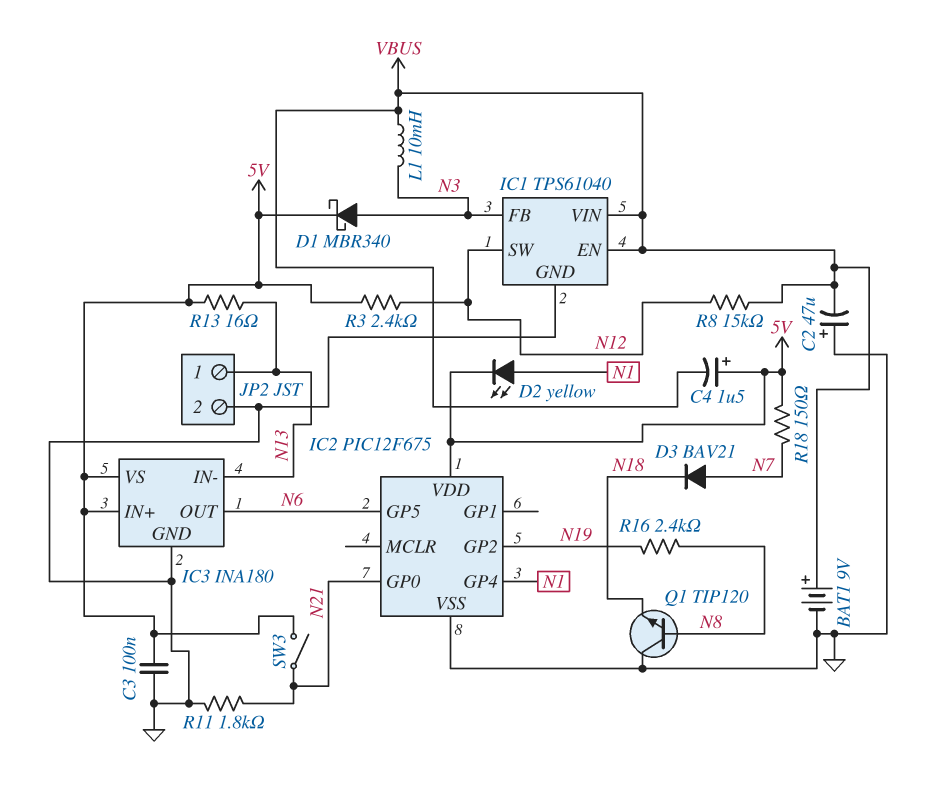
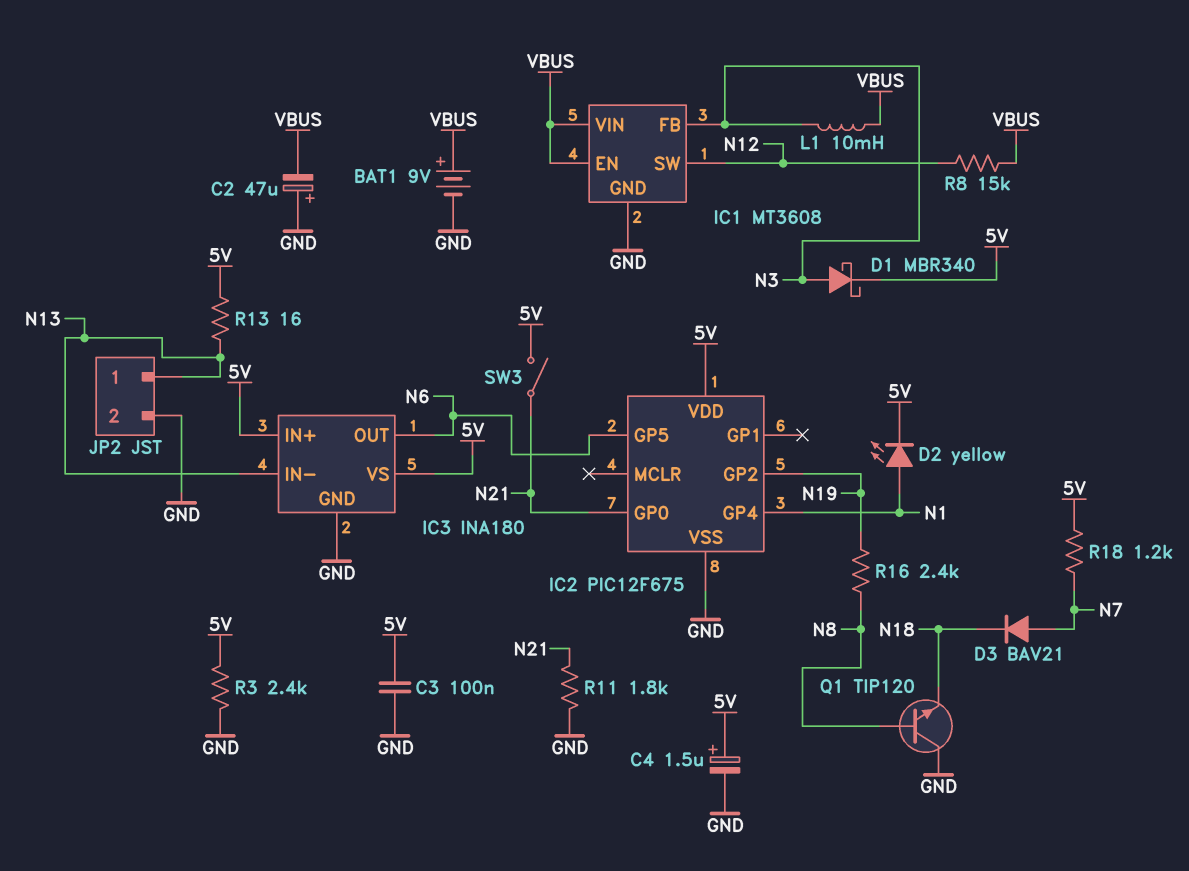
C4: 1.5uF (plus 5V, minus VBUS) -> 1.5uF (plus 5V, minus GND)
IC1: TPS61040 -> MT3608
R3: 2.4k (5V, N12) -> 2.4k (5V, GND)
R18: 150 (5V, N7) -> 1.2k (5V, N7)

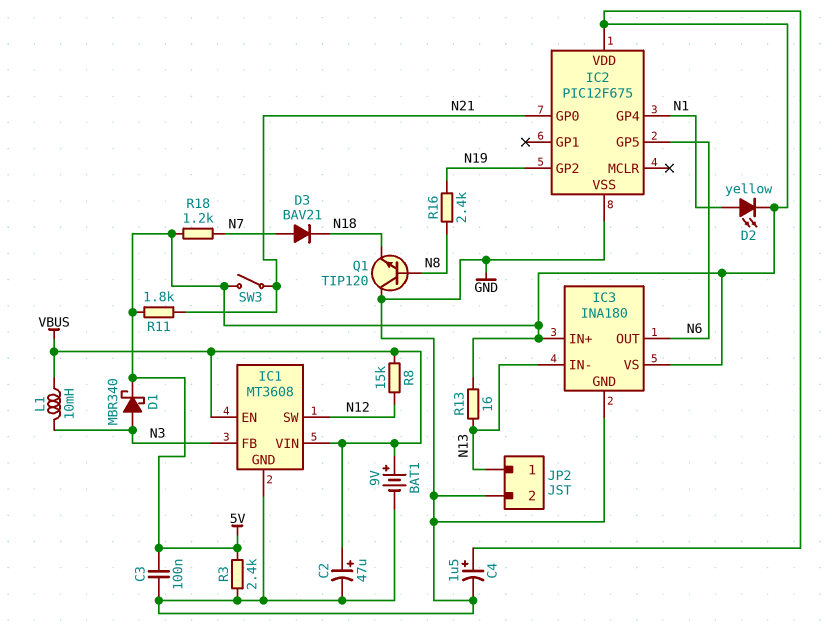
C2: 47uF (plus GND, minus VBUS) -> 47uF (plus VBUS, minus GND)
R11: 1.8k (GND, N21) -> 1.8k (5V, N21)

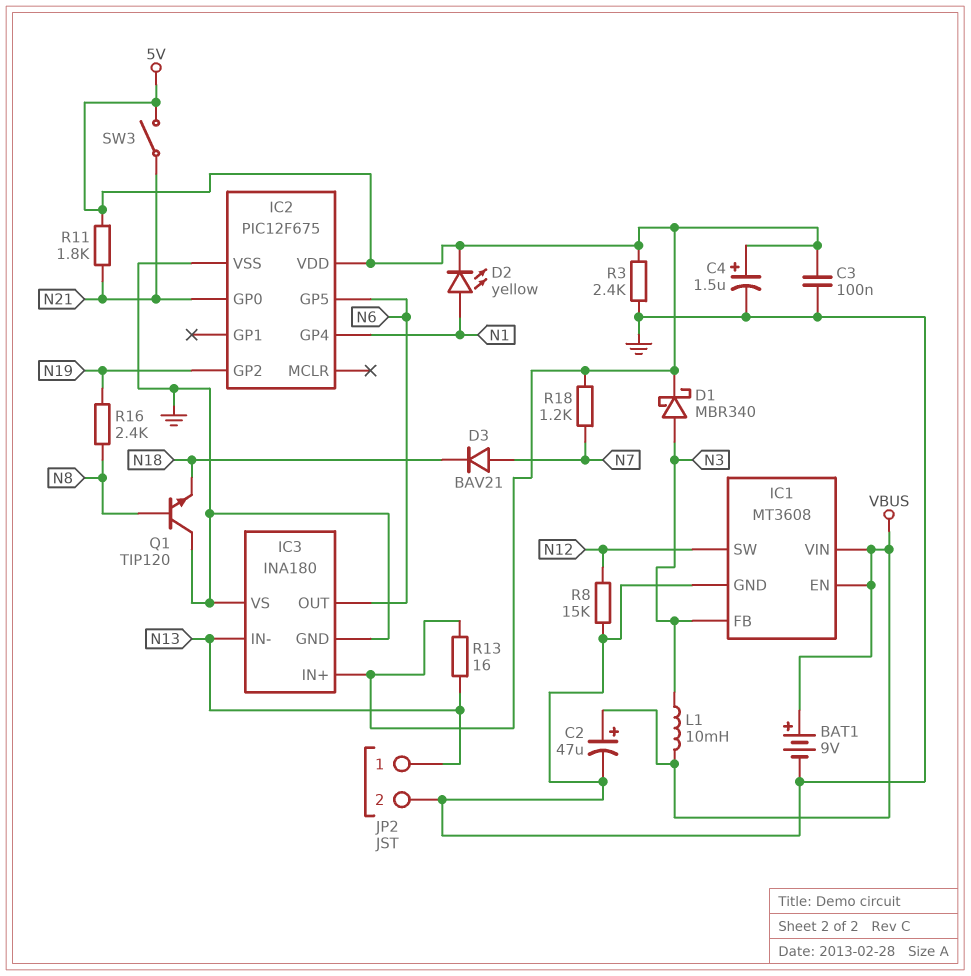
IC3 pin VS: 5V -> GND
R8: 15k (N12, VBUS) -> 15k (GND, N12)

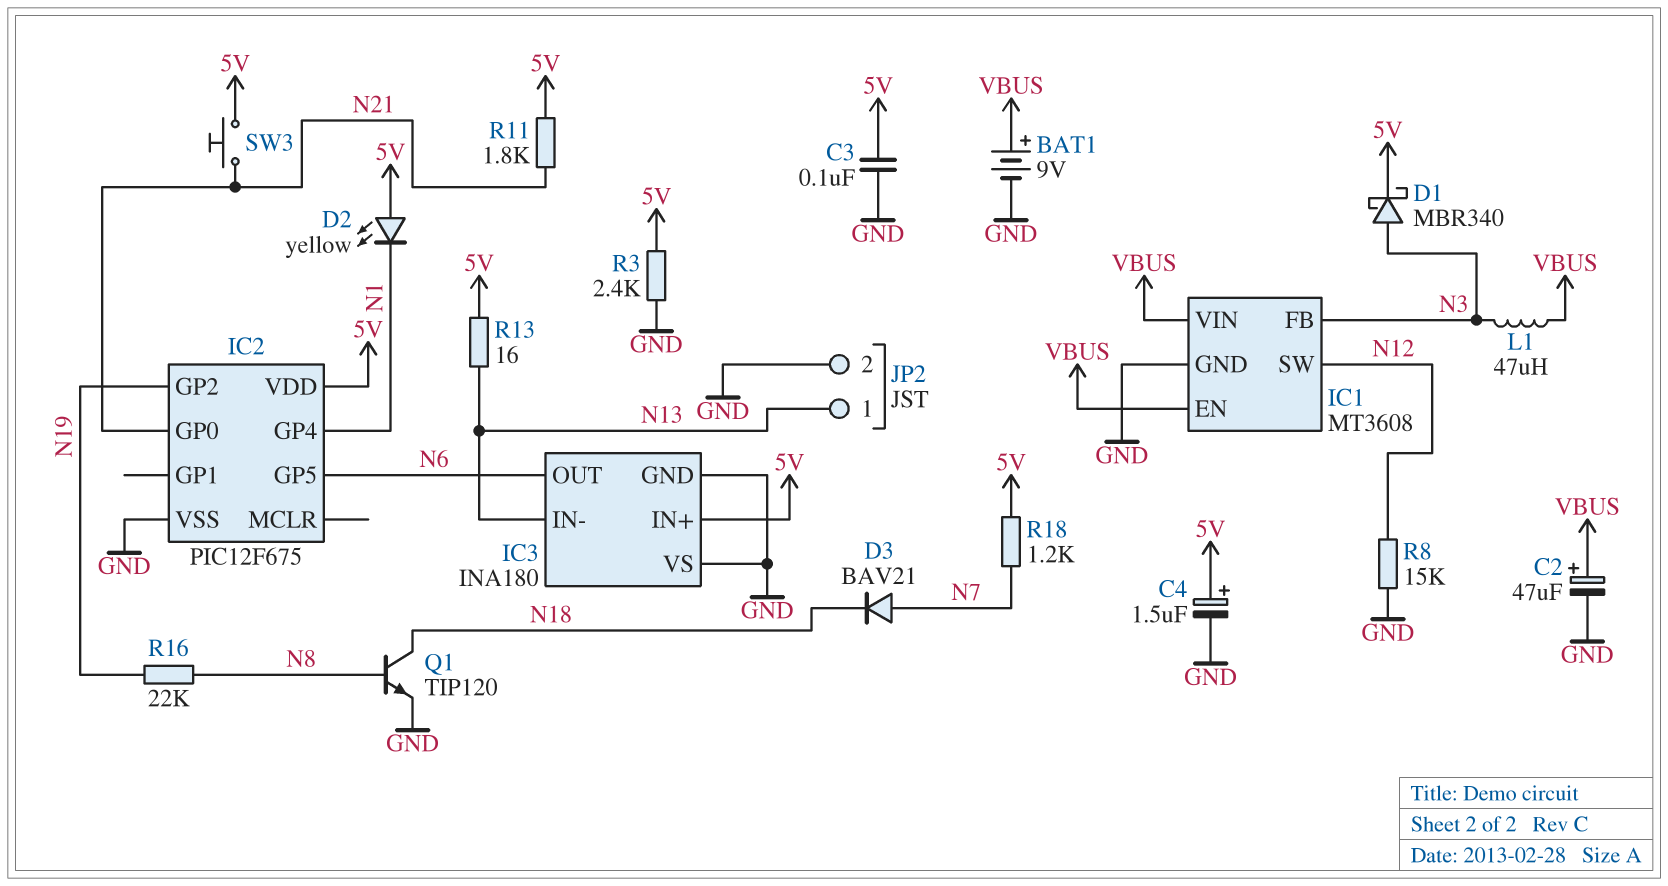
D2: LED yellow (A N1, K 5V) -> LED yellow (A 5V, K N1)
L1: 10mH (N3, VBUS) -> 47uH (N3, VBUS)
Q1: NPN TIP120 (B N8, C GND, E N18) -> NPN TIP120 (B N8, C N18, E GND)
R16: 2.4k (N8, N19) -> 22k (N8, N19)
SW3: switch (5V, N21) -> button (5V, N21)

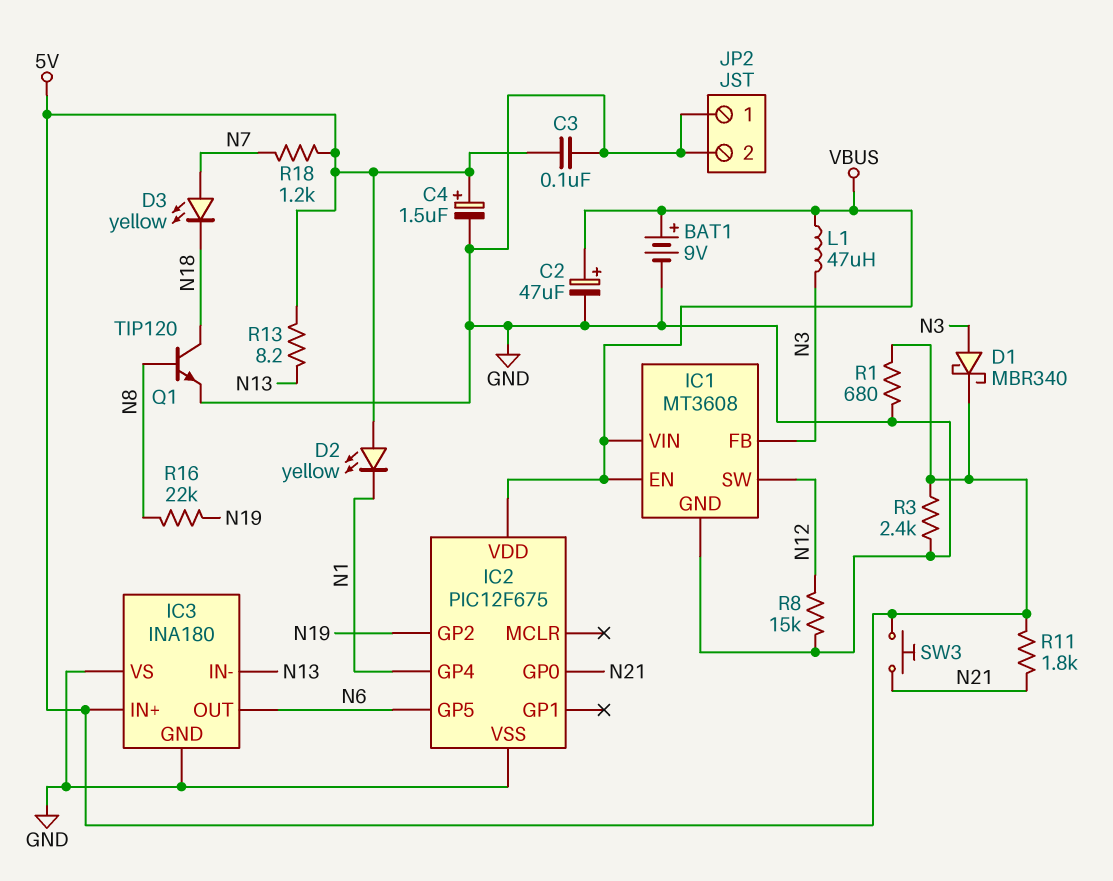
D3: diode BAV21 (A N7, K N18) -> LED yellow (A N7, K N18)
IC2 pin VDD: 5V -> VBUS
JP2 pin 1: N13 -> GND
R1: none -> 680 (5V, GND)
R13: 16 (5V, N13) -> 8.2 (5V, N13)

